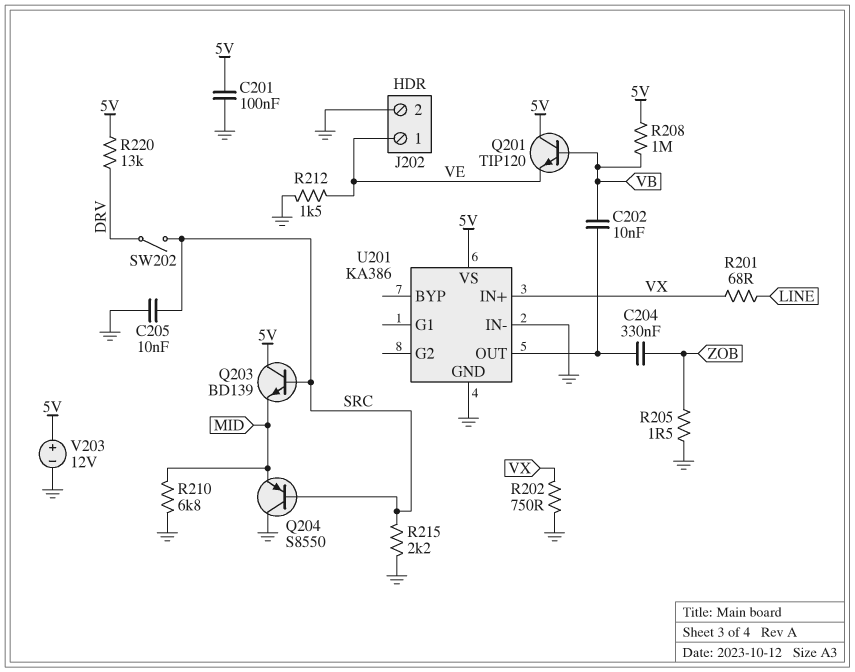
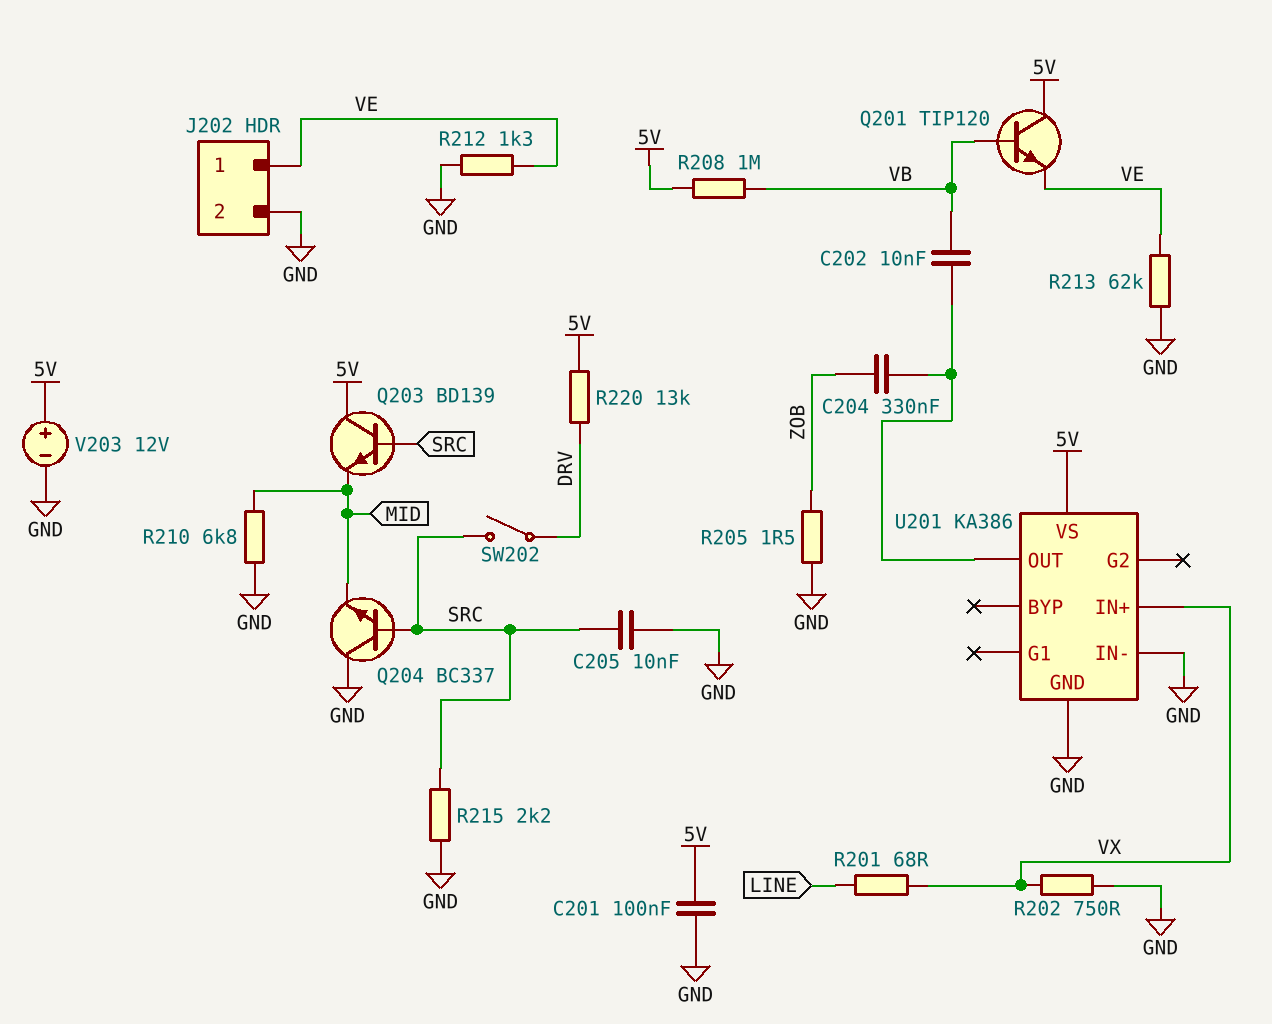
Q204: PNP S8550 (B SRC, C GND, E MID) -> NPN BC337 (B SRC, C GND, E MID)
R212: 1.5k (GND, VE) -> 1.3k (GND, VE)
R213: none -> 62k (GND, VE)

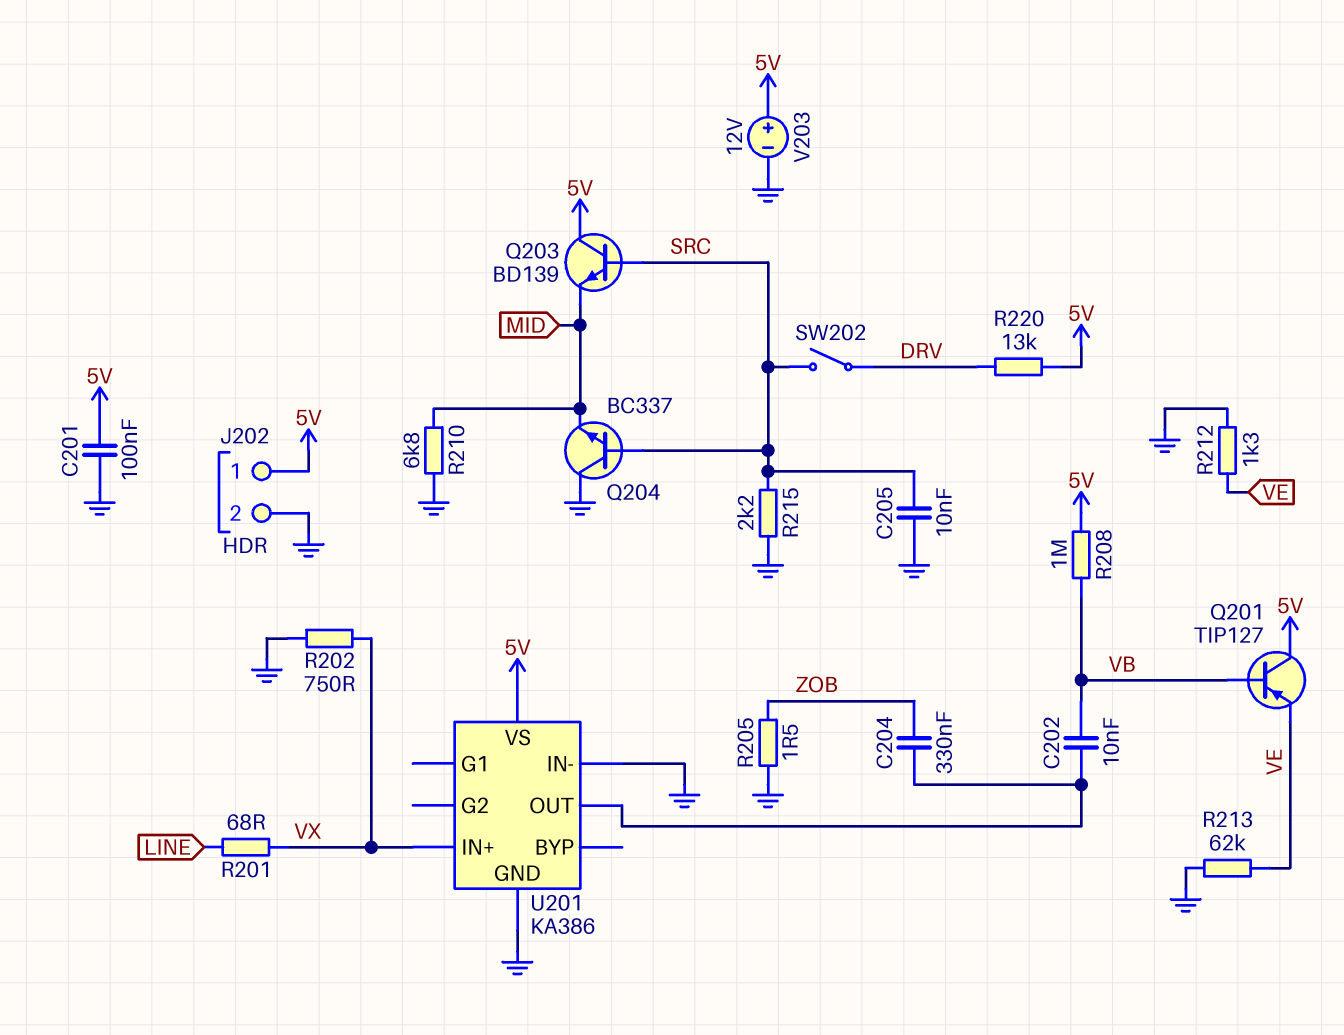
J202 pin 1: VE -> 5V
Q201: NPN TIP120 (B VB, C 5V, E VE) -> PNP TIP127 (B VB, C 5V, E VE)

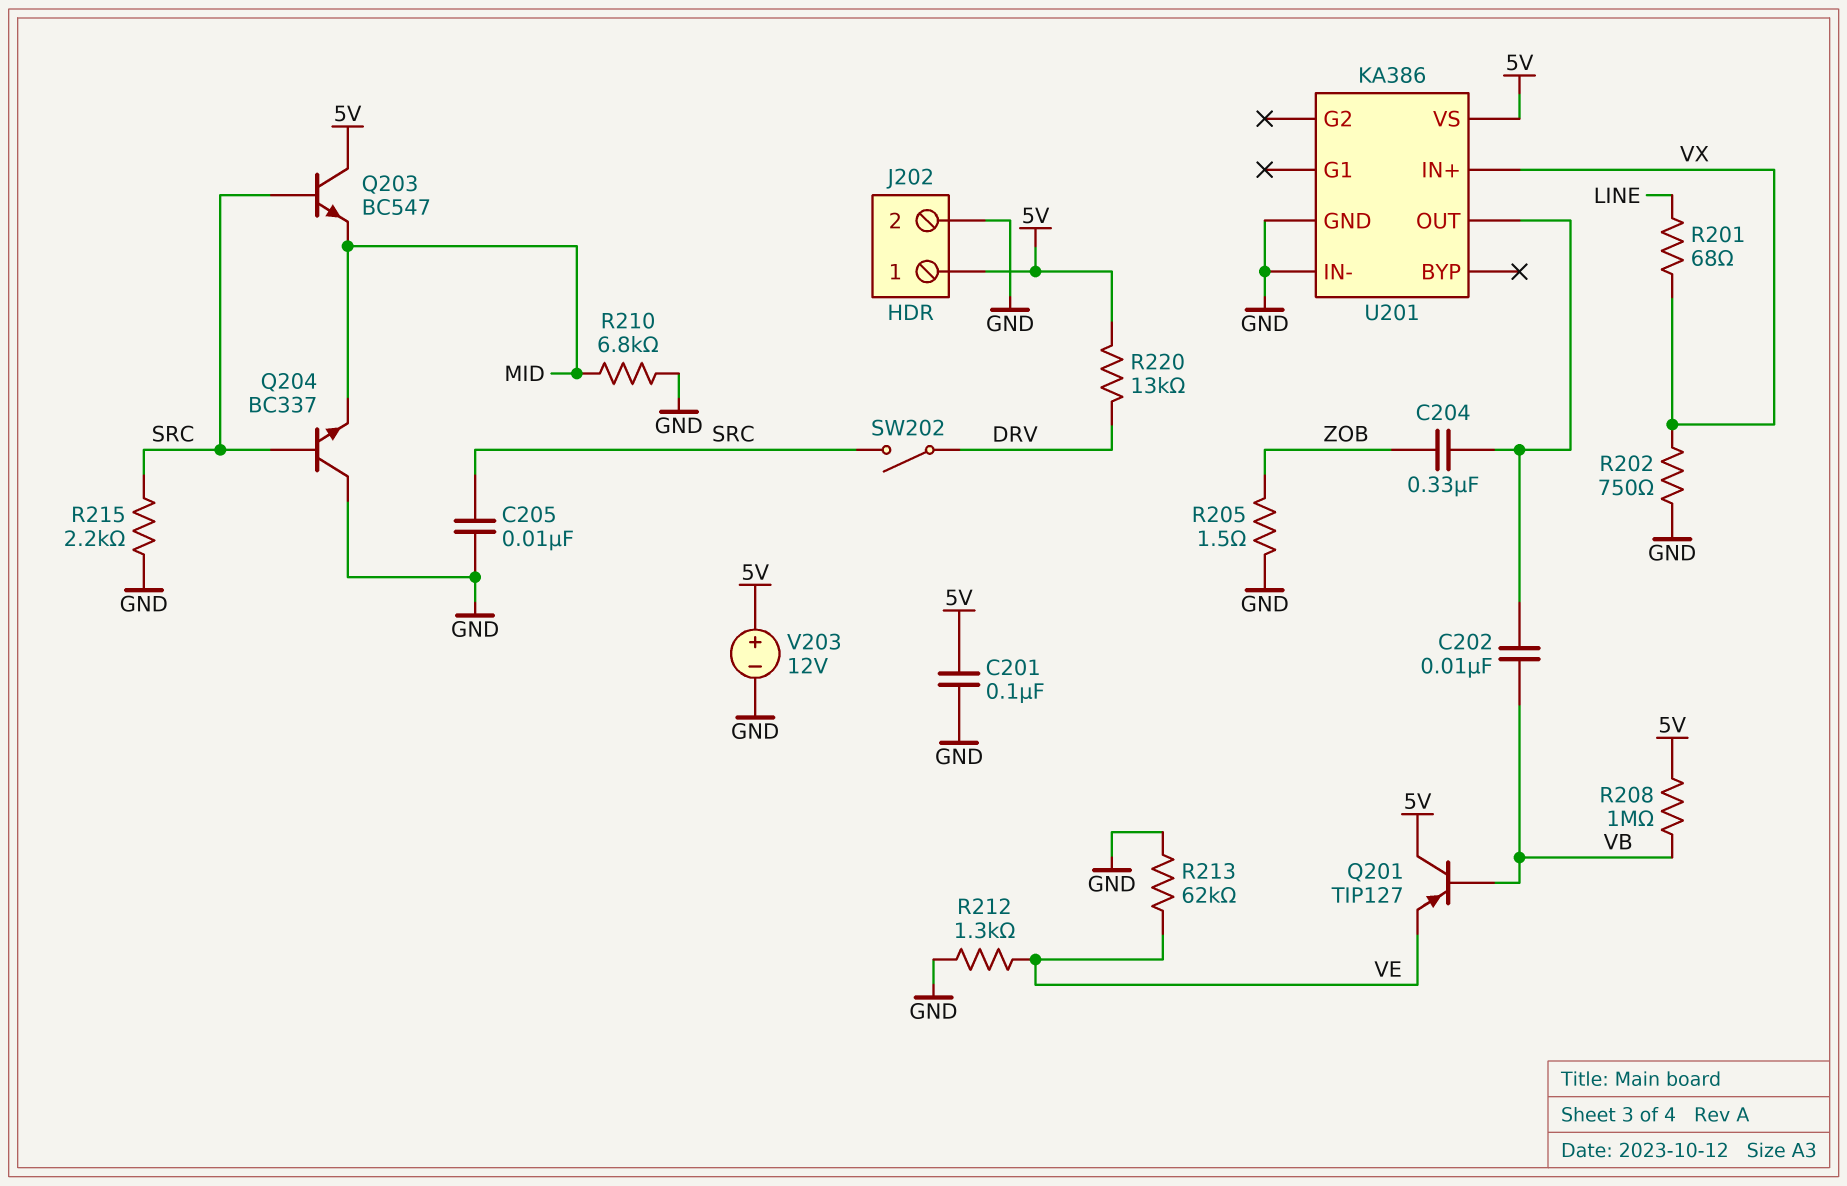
Q203: NPN BD139 (B SRC, C 5V, E MID) -> NPN BC547 (B SRC, C 5V, E MID)

